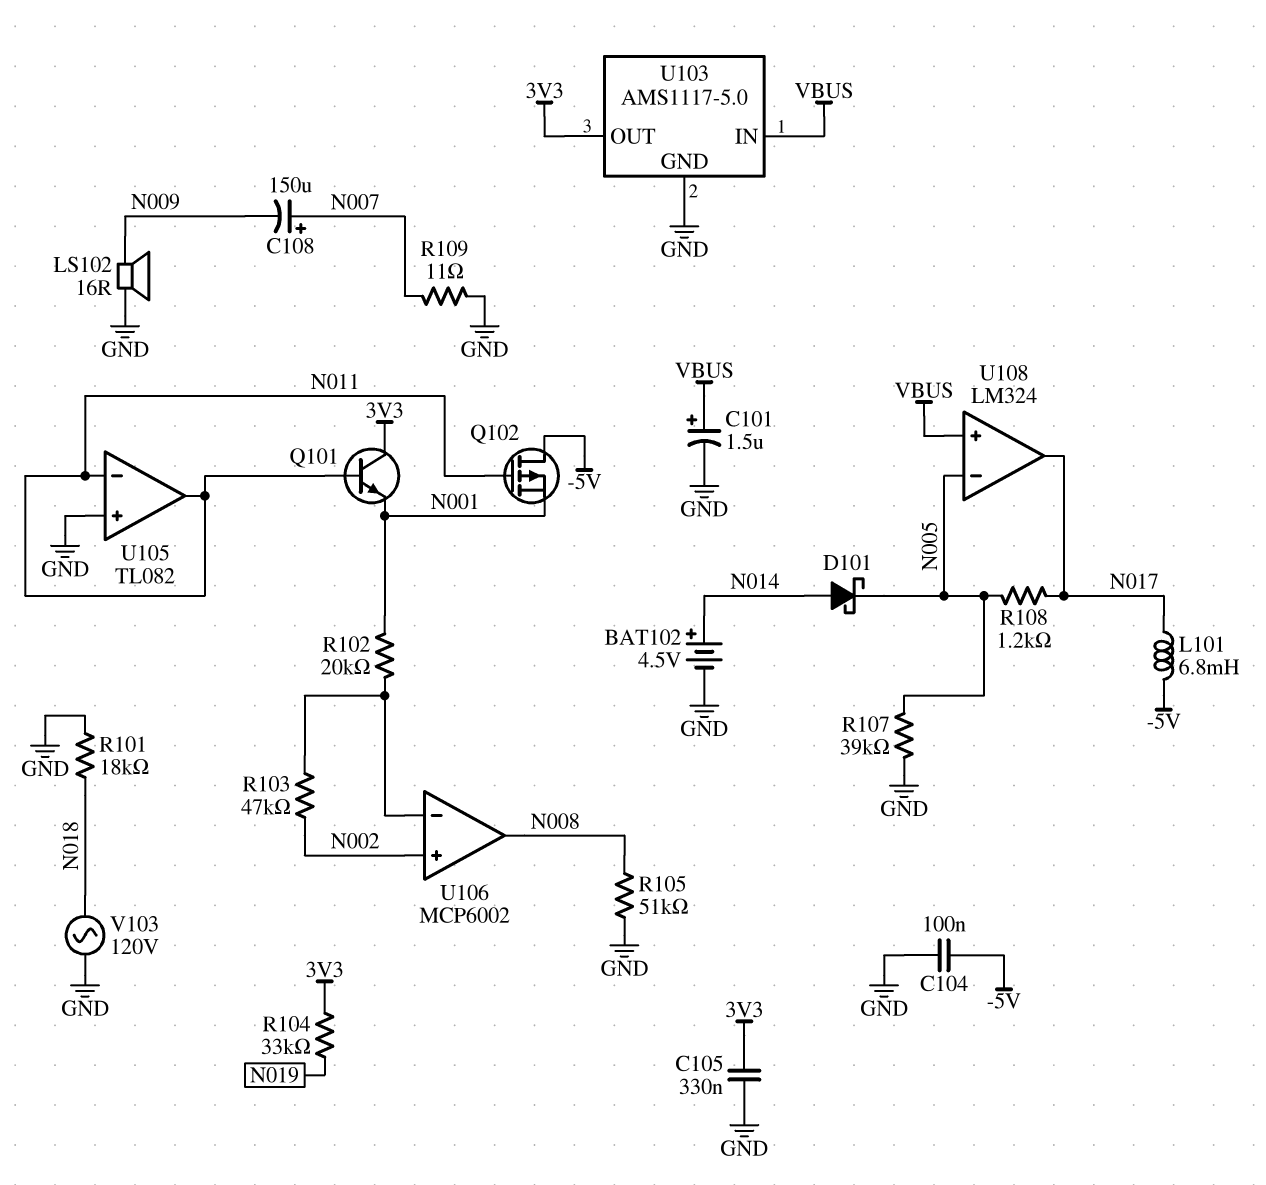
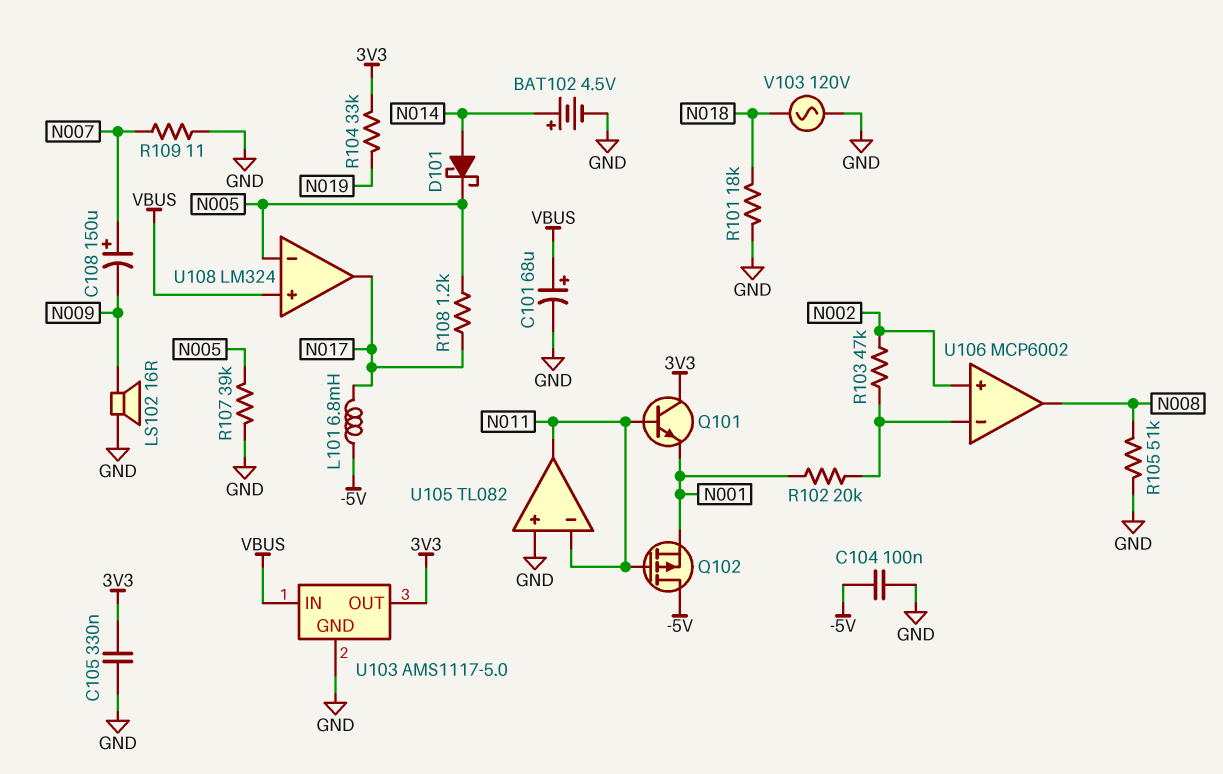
C101: 1.5uF (plus VBUS, minus GND) -> 68uF (plus VBUS, minus GND)

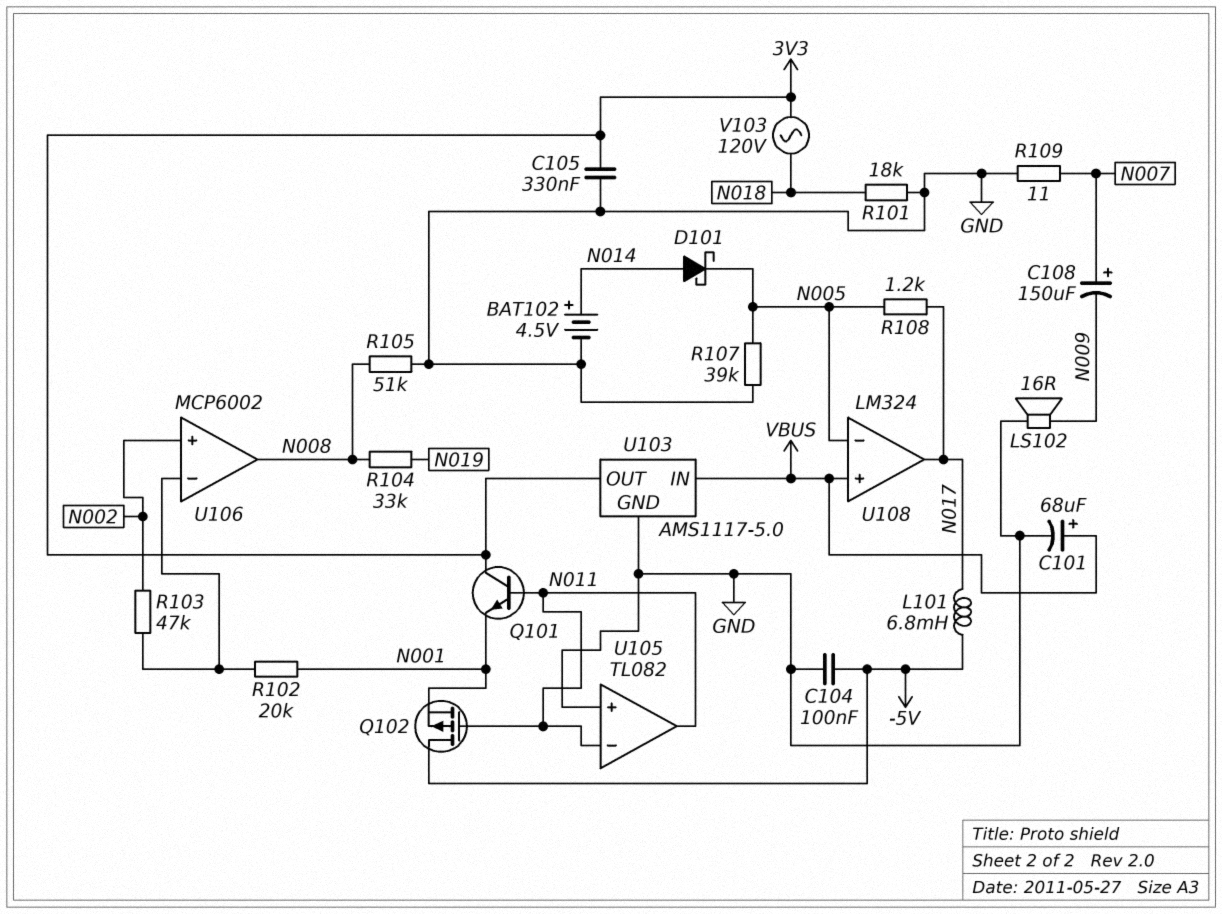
R104: 33k (3V3, N019) -> 33k (N008, N019)
V103: AC 120V (GND, N018) -> AC 120V (3V3, N018)

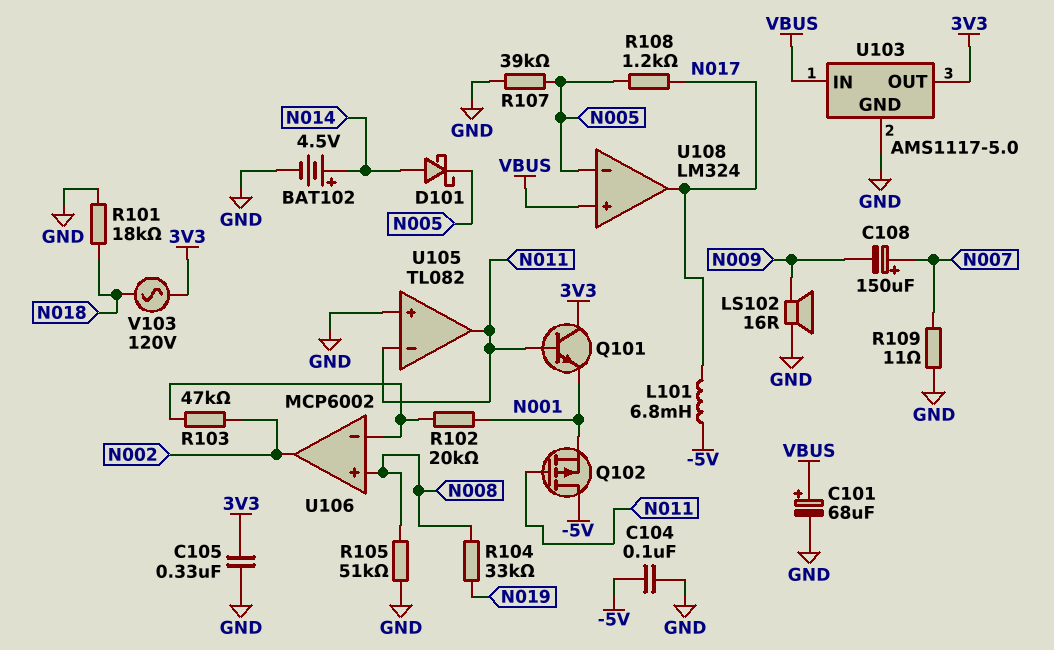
U106 pin in+: N002 -> N008
U106 pin out: N008 -> N002

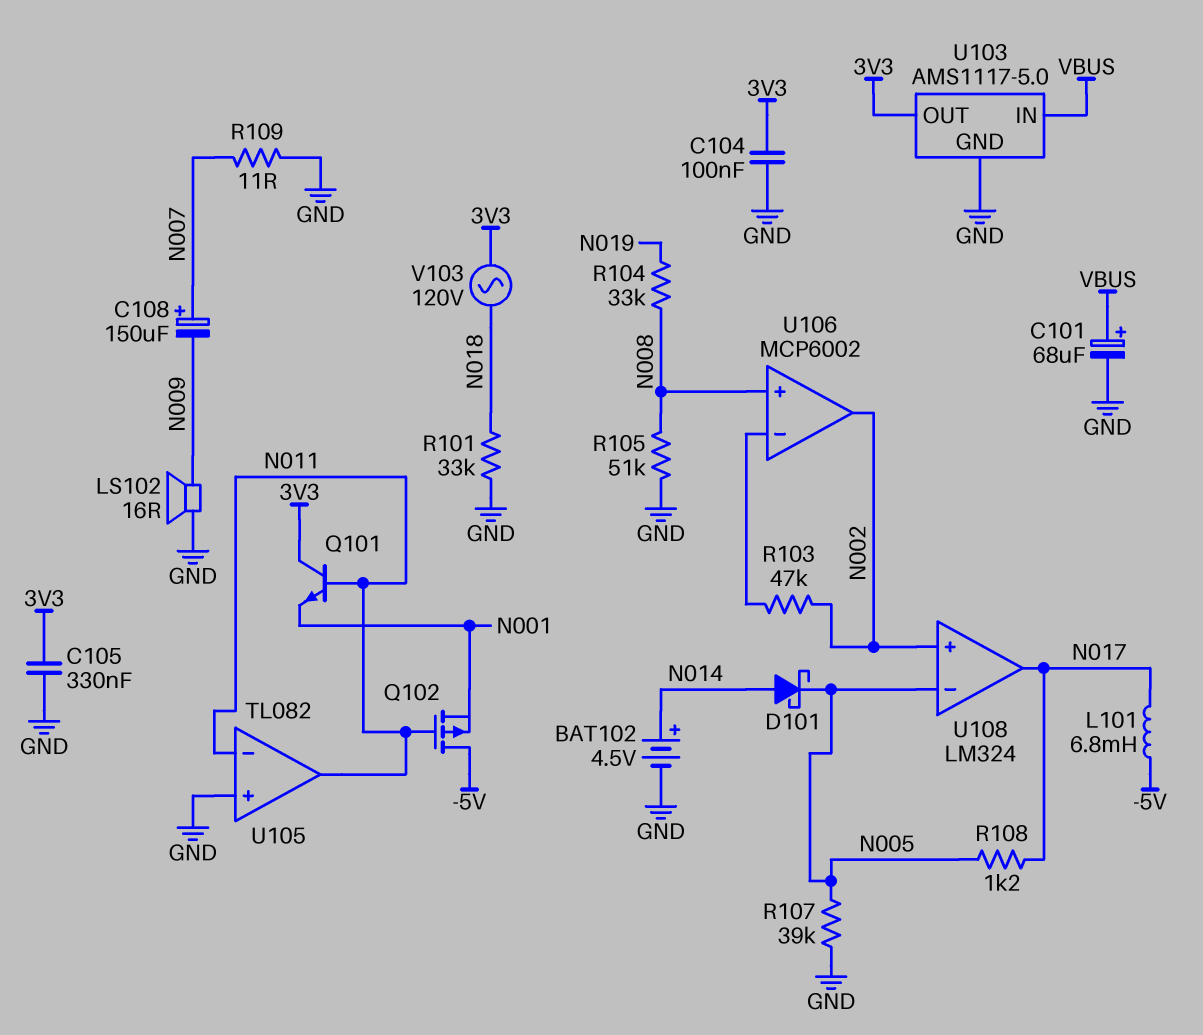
C104: 100nF (-5V, GND) -> 100nF (3V3, GND)
R101: 18k (GND, N018) -> 33k (GND, N018)
R102: 20k (N001, U106/in-) -> none
U108 pin in+: VBUS -> N002

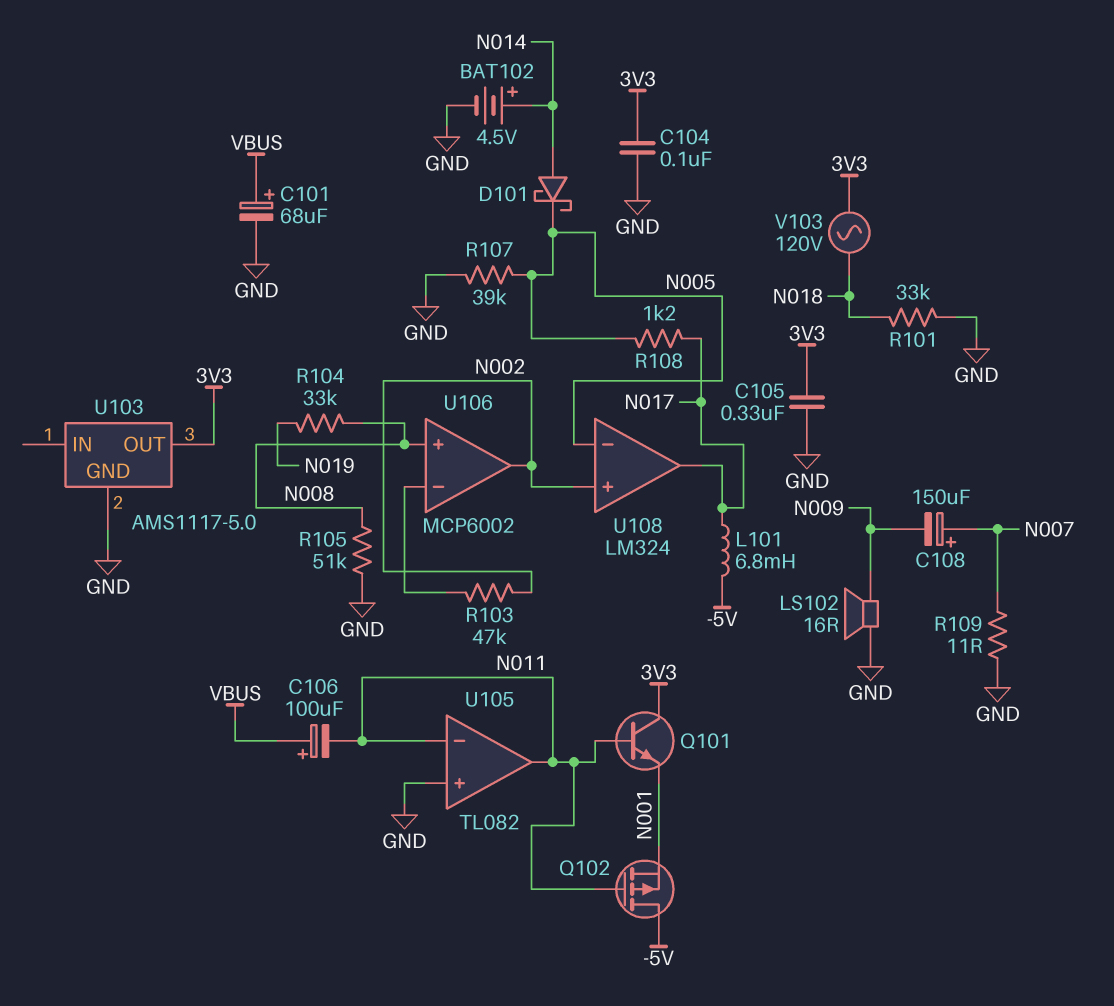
C106: none -> 100uF (plus VBUS, minus N011)
U103 pin IN: VBUS -> none

